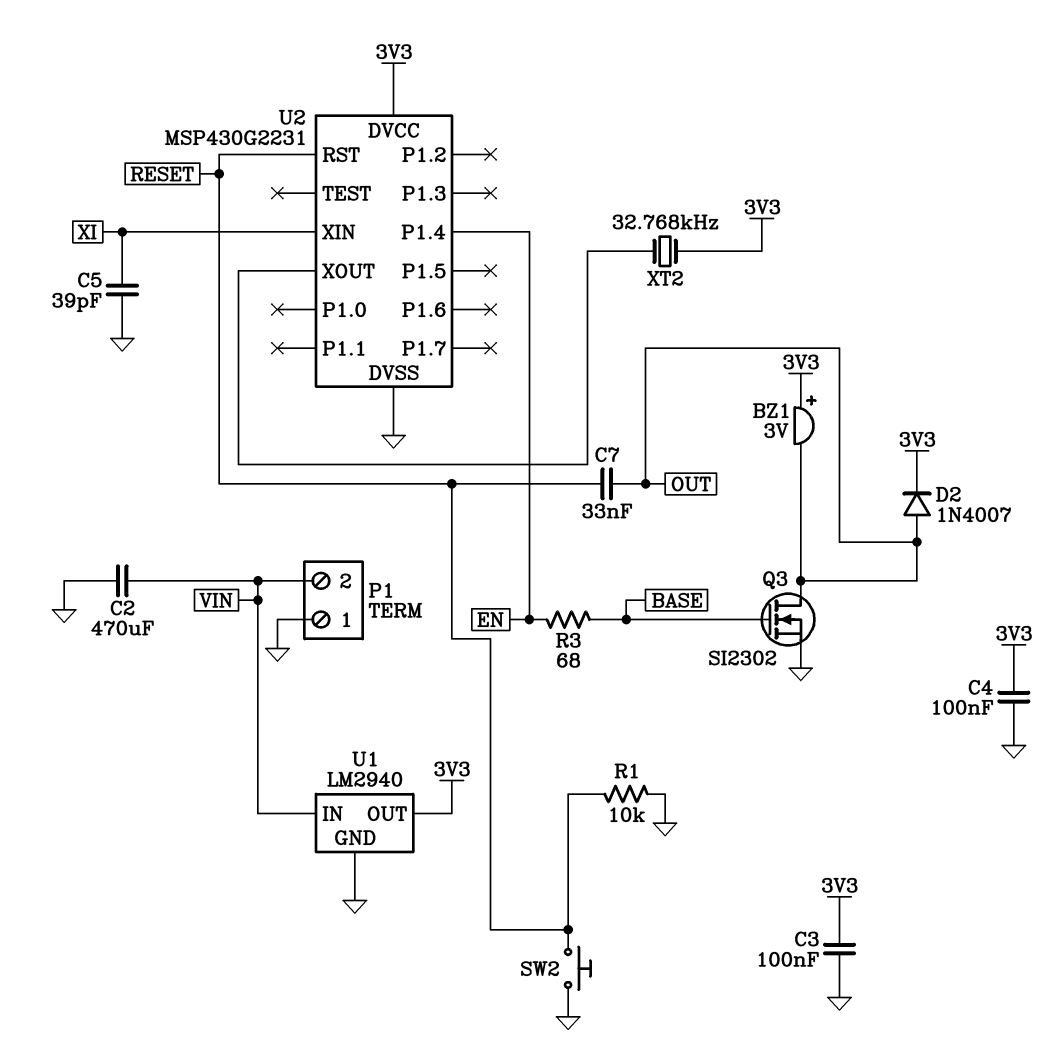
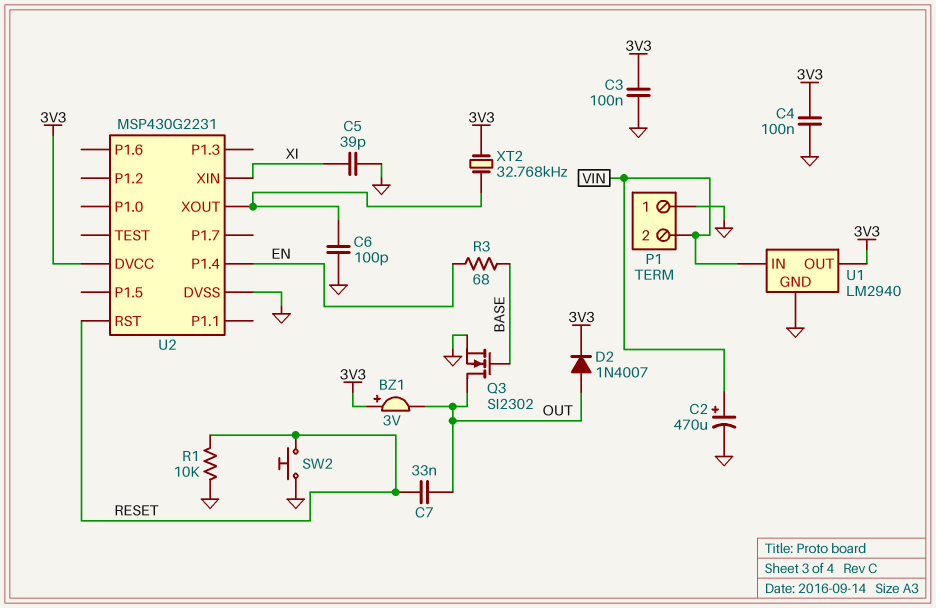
C2: 470uF (GND, VIN) -> 470uF (plus VIN, minus GND)
C6: none -> 100pF (GND, U2/XOUT)

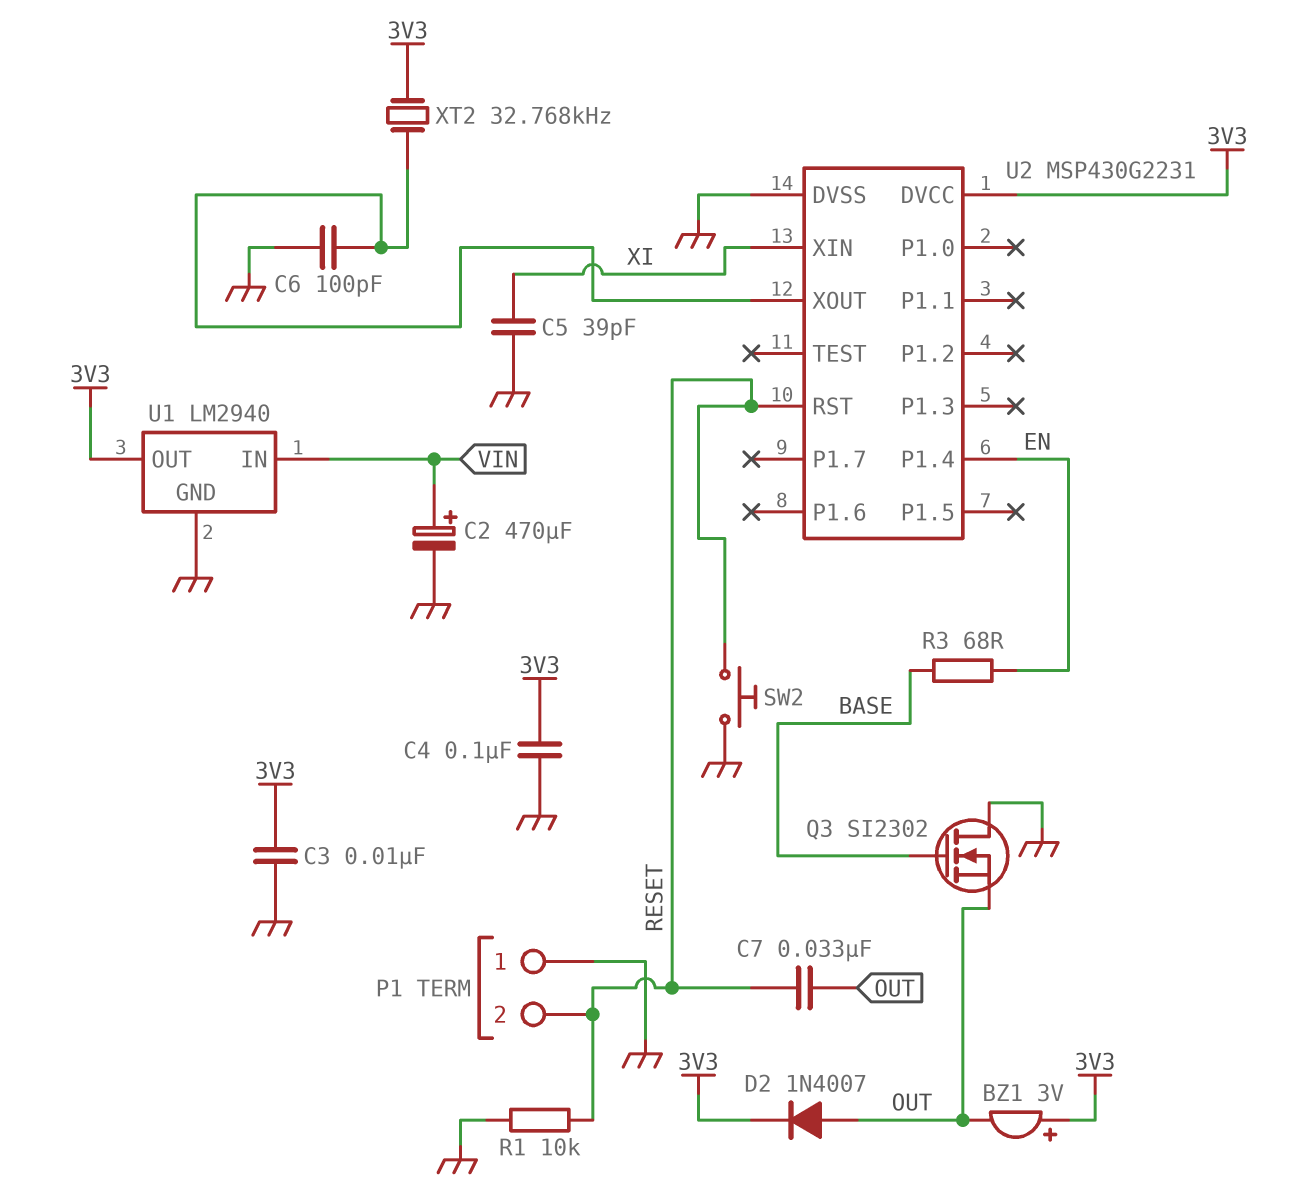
C3: 100nF (3V3, GND) -> 10nF (3V3, GND)
P1 pin 2: VIN -> RESET
Q3: NMOS SI2302 (G BASE, D OUT, S GND) -> NMOS SI2302 (G BASE, D GND, S OUT)

